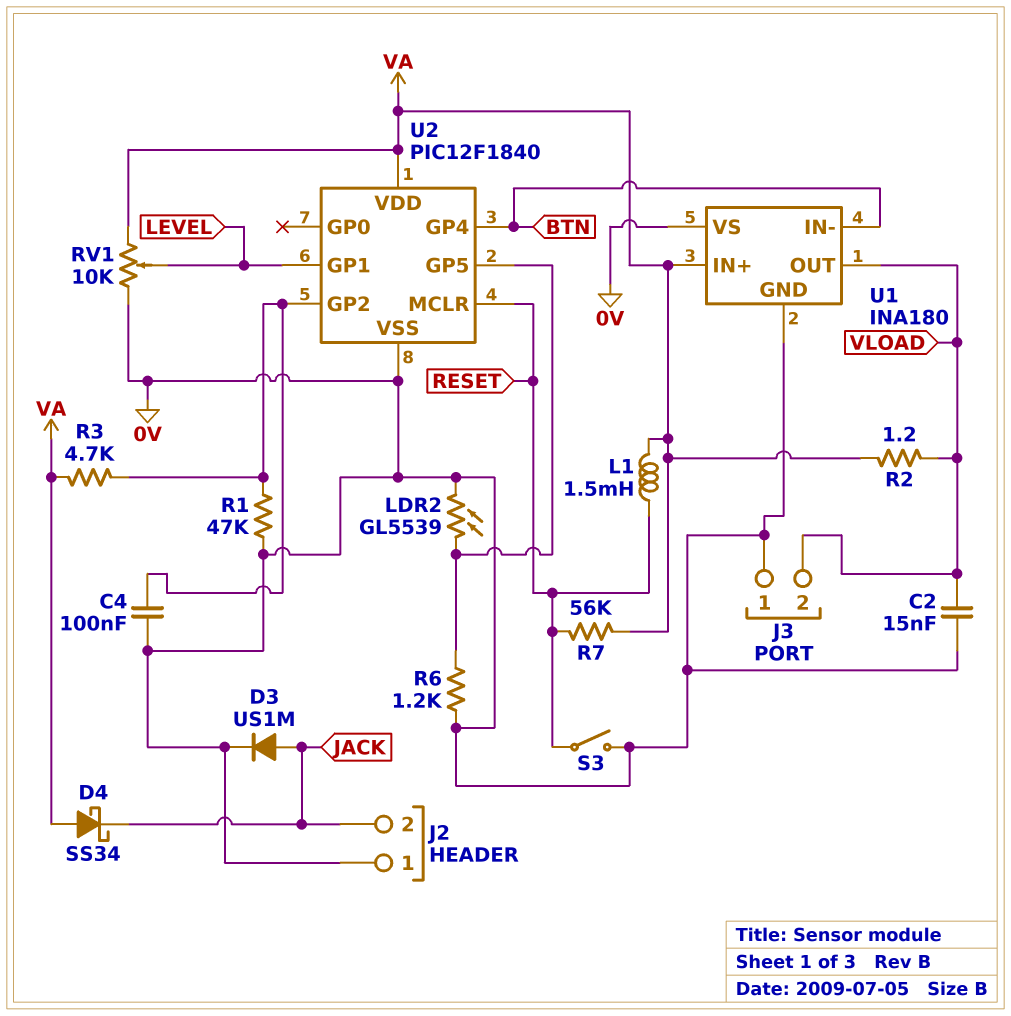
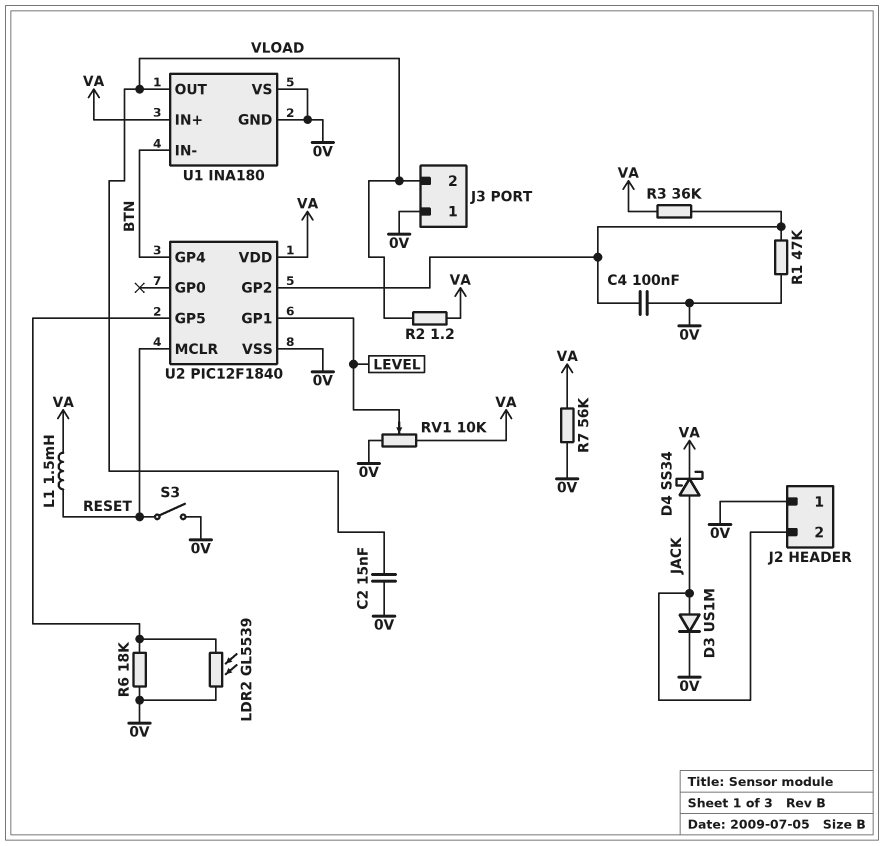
D4: schottky SS34 (A VA, K JACK) -> schottky SS34 (A JACK, K VA)
R3: 4.7k (U2/GP2, VA) -> 36k (U2/GP2, VA)
R6: 1.2k (0V, U2/GP5) -> 18k (0V, U2/GP5)
R7: 56k (RESET, VA) -> 56k (0V, VA)

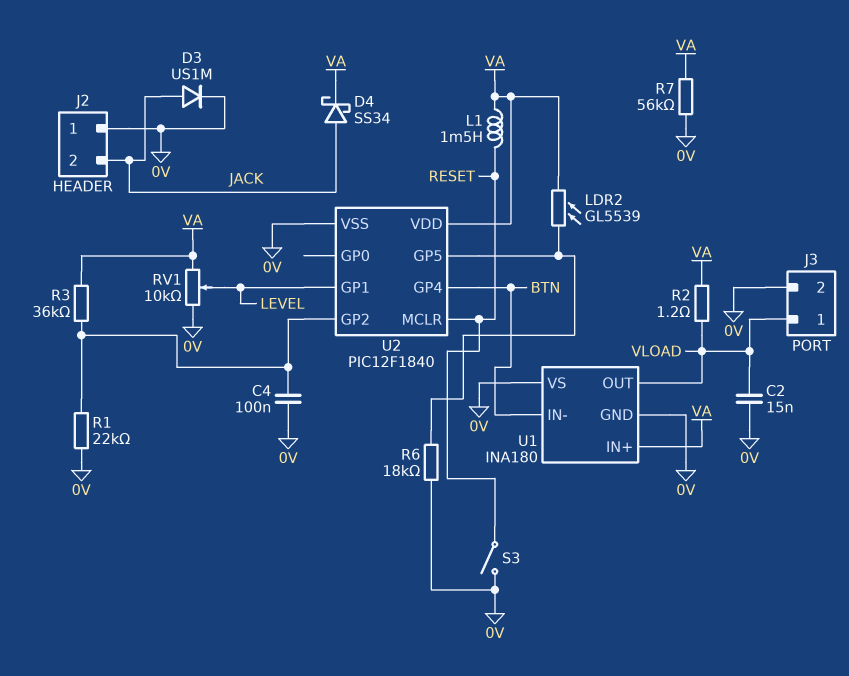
J3 pin 1: 0V -> VLOAD
J3 pin 2: VLOAD -> 0V
LDR2: GL5539 (0V, U2/GP5) -> GL5539 (U2/GP5, VA)
R1: 47k (0V, U2/GP2) -> 22k (0V, U2/GP2)

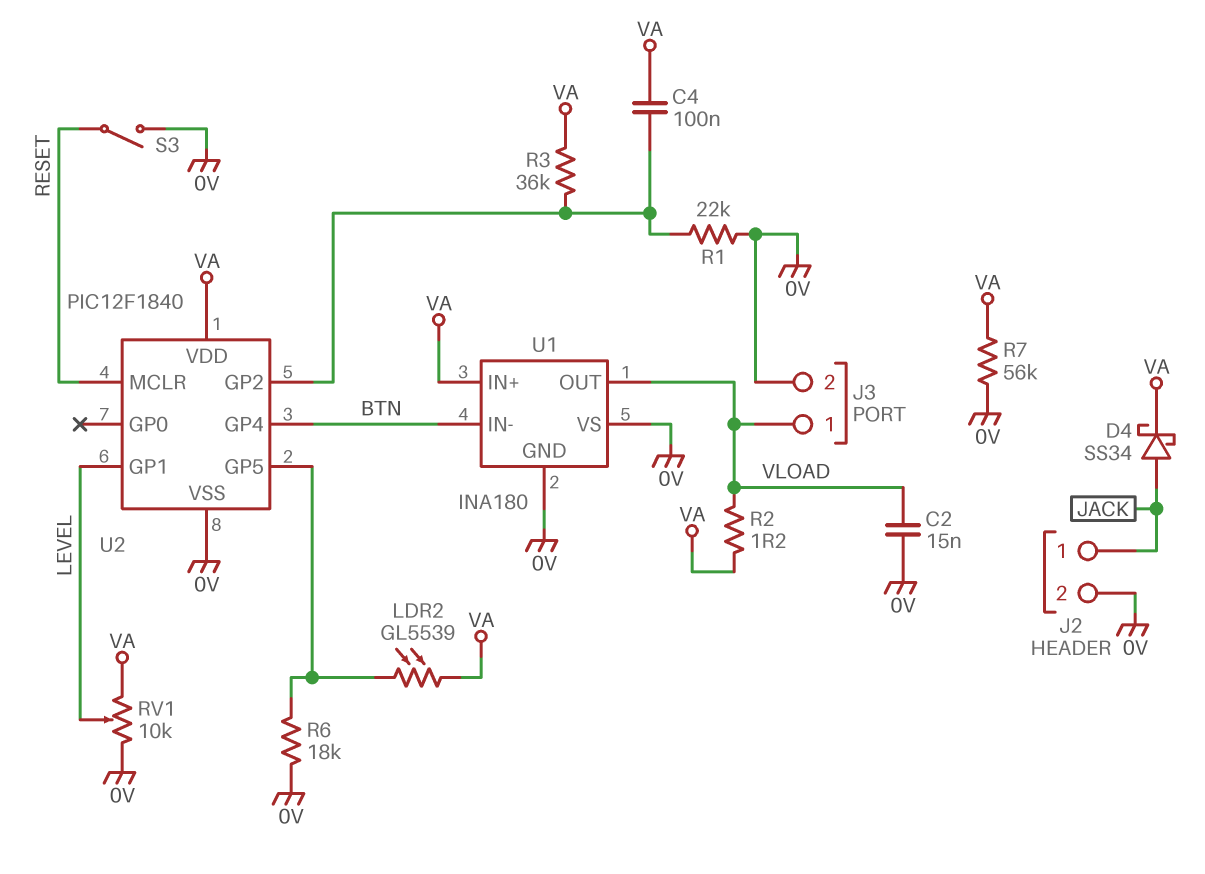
C4: 100nF (0V, U2/GP2) -> 100nF (U2/GP2, VA)
D3: diode US1M (A JACK, K 0V) -> none
J2 pin 1: 0V -> JACK
J2 pin 2: JACK -> 0V
L1: 1.5mH (RESET, VA) -> none

